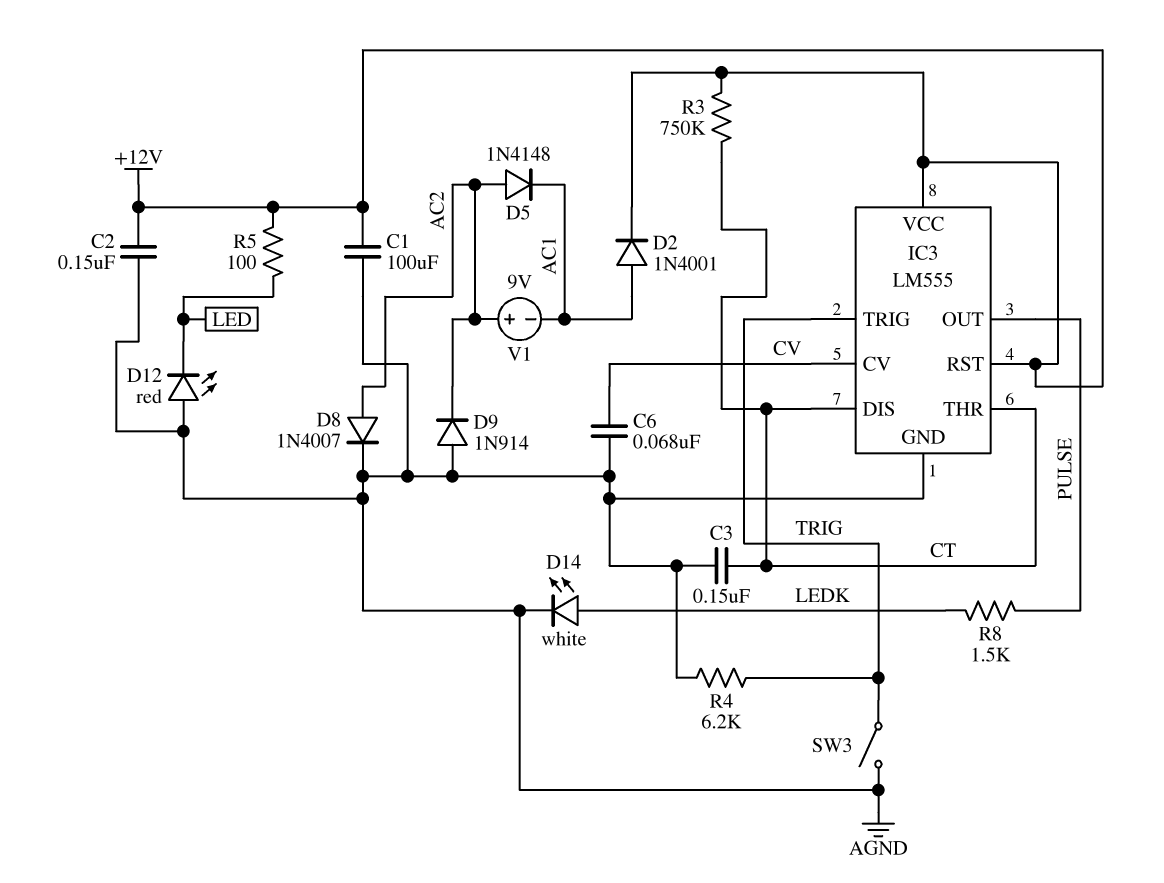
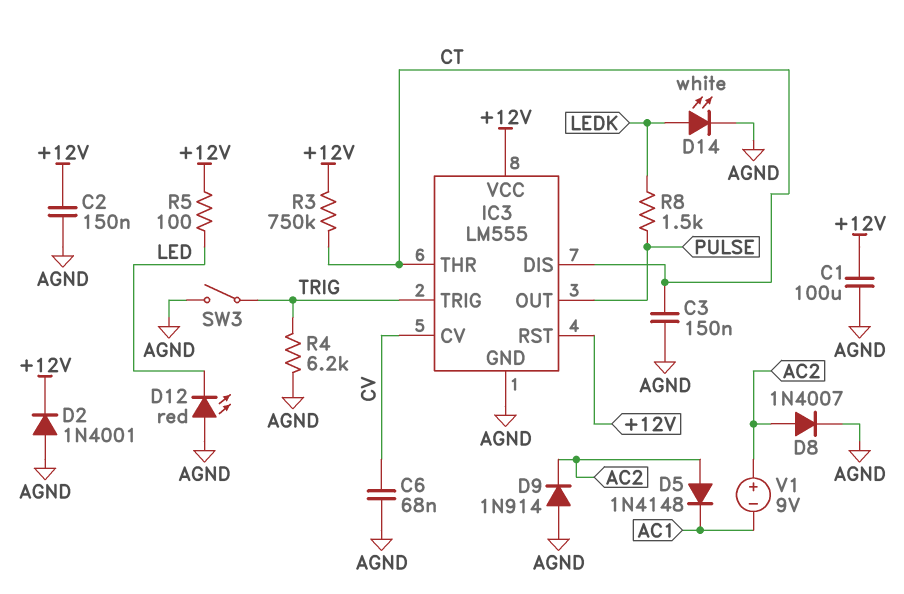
D2: diode 1N4001 (A AC1, K +12V) -> diode 1N4001 (A AGND, K +12V)

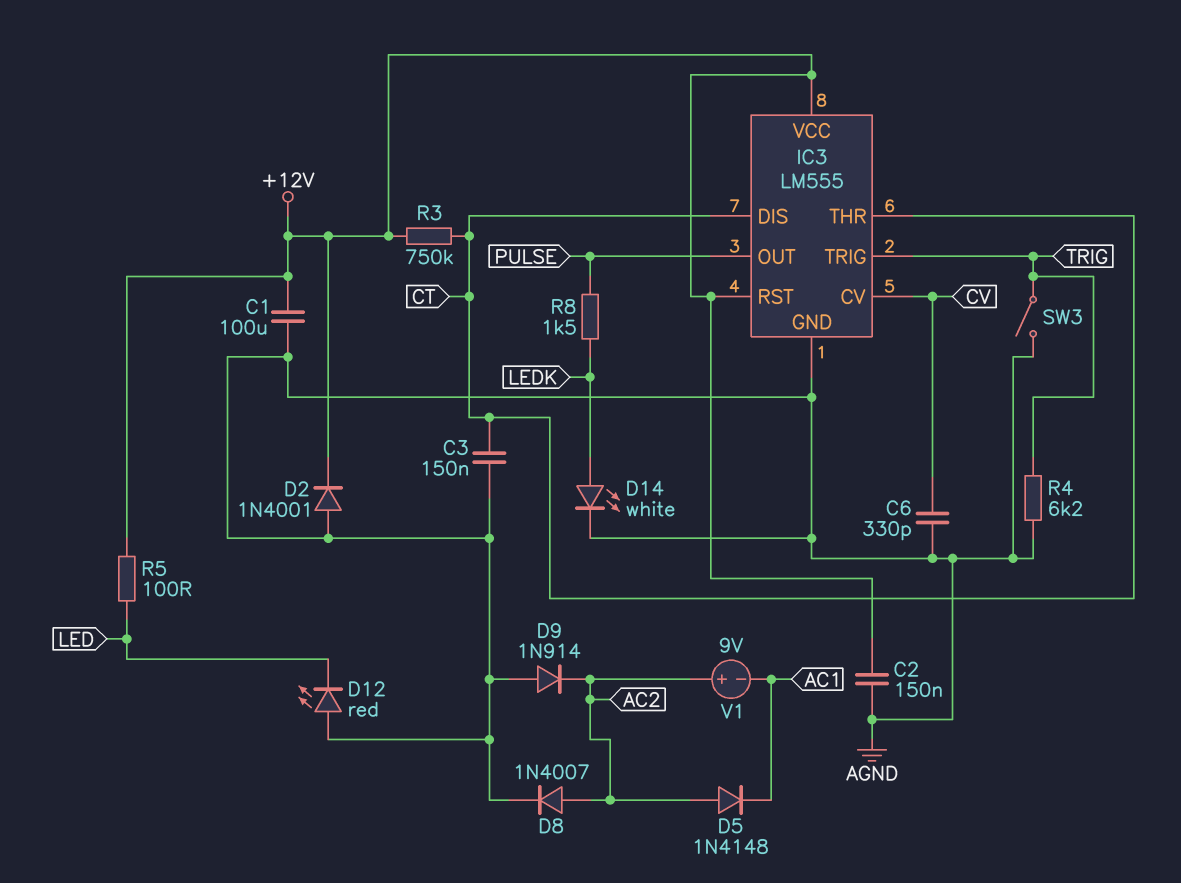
C6: 68nF (AGND, CV) -> 330pF (AGND, CV)

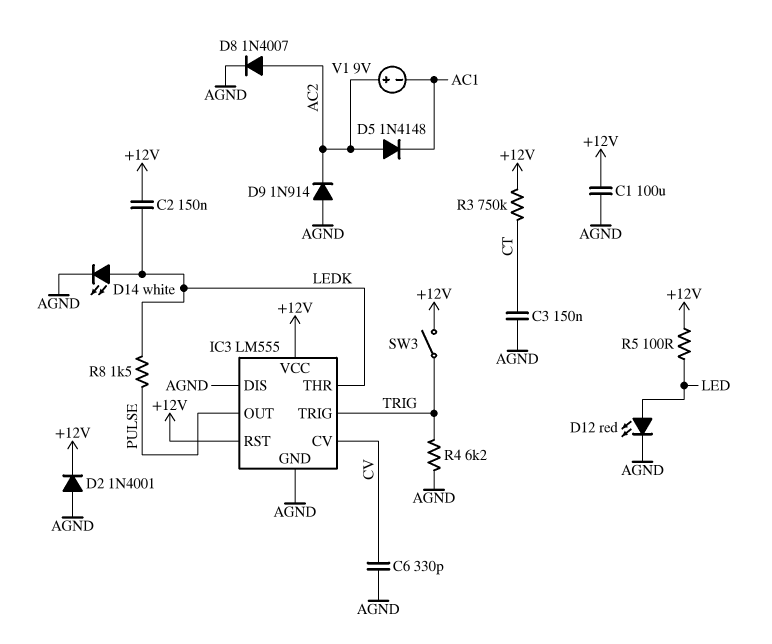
C2: 150nF (+12V, AGND) -> 150nF (+12V, LEDK)
D12: LED red (A AGND, K LED) -> LED red (A LED, K AGND)
IC3 pin DIS: CT -> AGND
IC3 pin THR: CT -> LEDK
SW3: switch (AGND, TRIG) -> switch (+12V, TRIG)

